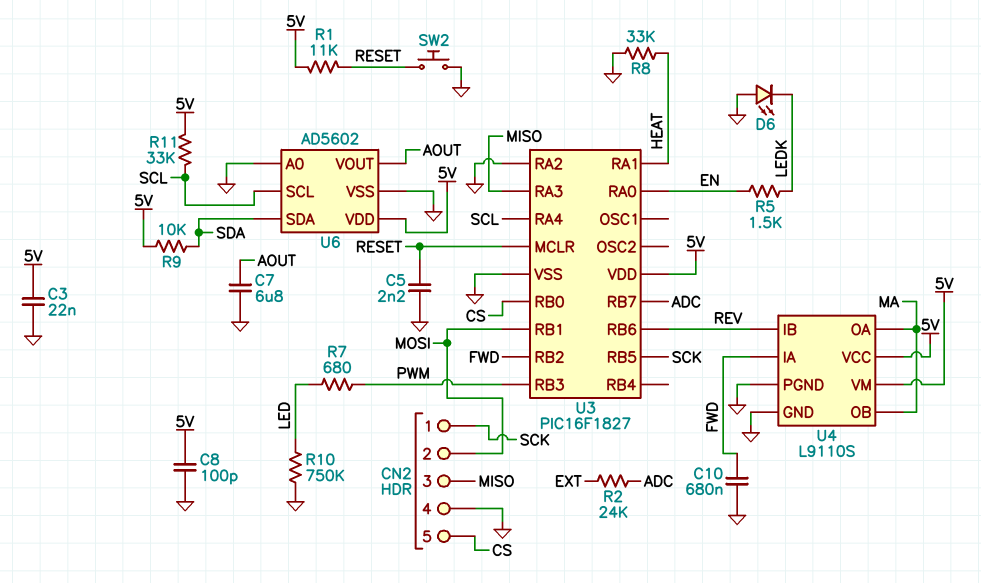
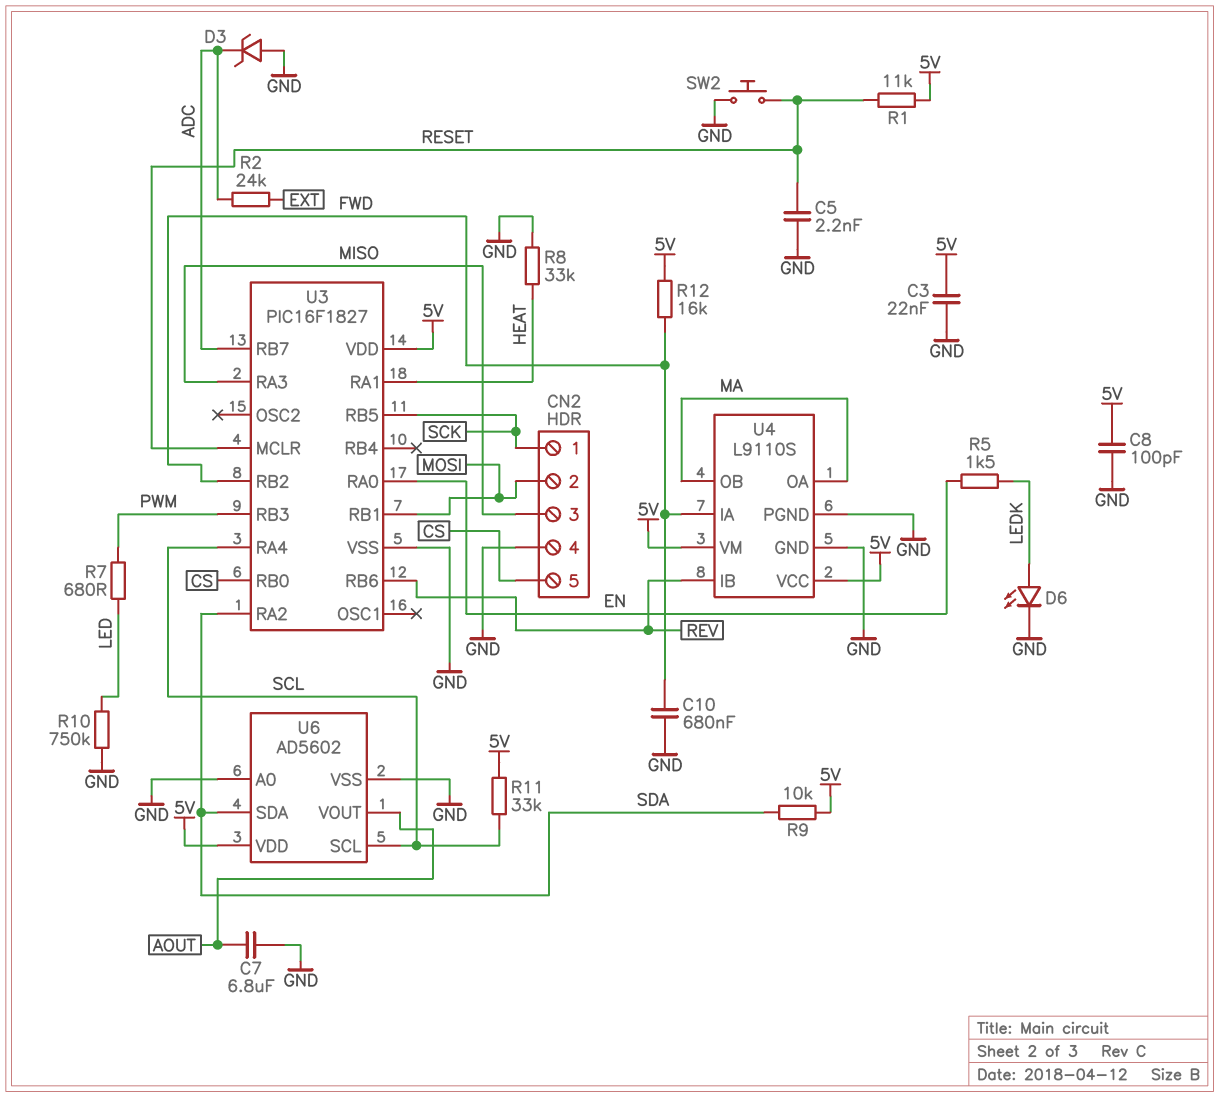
D3: none -> zener (A GND, K ADC)
D6: LED (A GND, K LEDK) -> LED (A LEDK, K GND)
R12: none -> 16k (5V, FWD)
U3 pin RA2: GND -> SDA

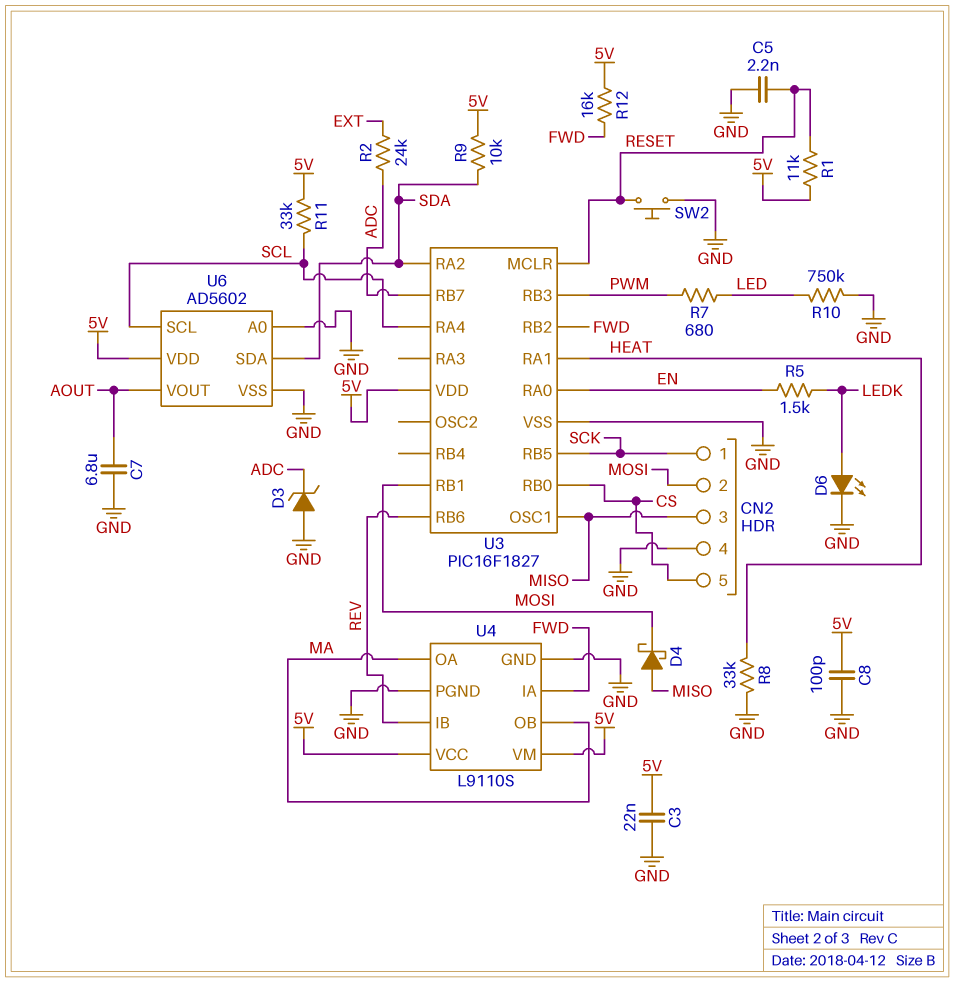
C10: 680nF (FWD, GND) -> none
D4: none -> schottky (A MISO, K MOSI)
U3 pin OSC1: none -> MISO
U3 pin RA3: MISO -> none

